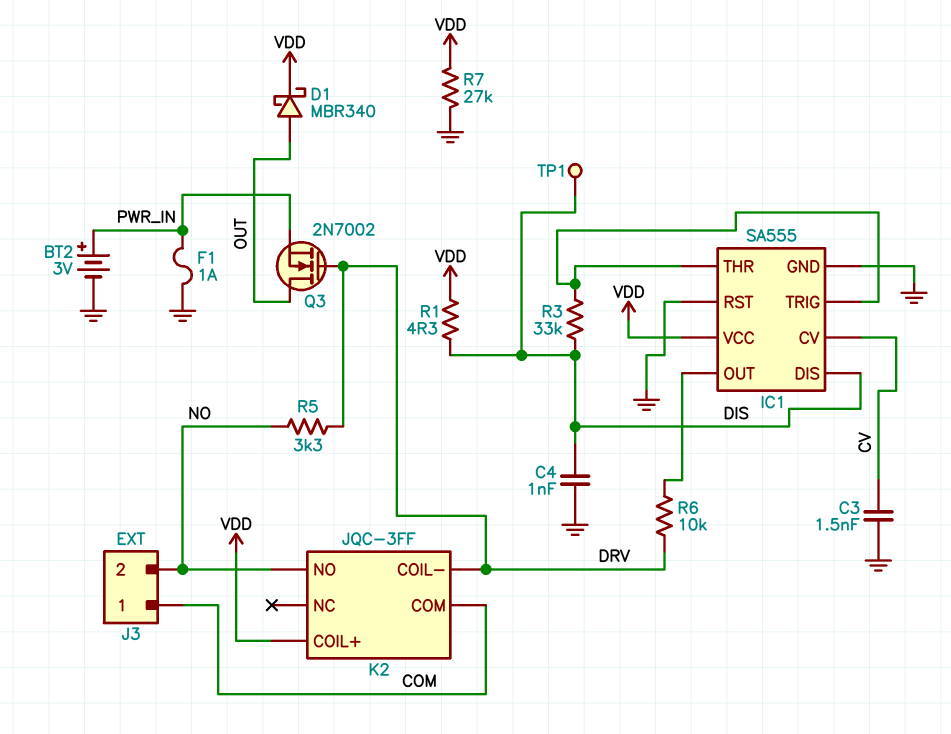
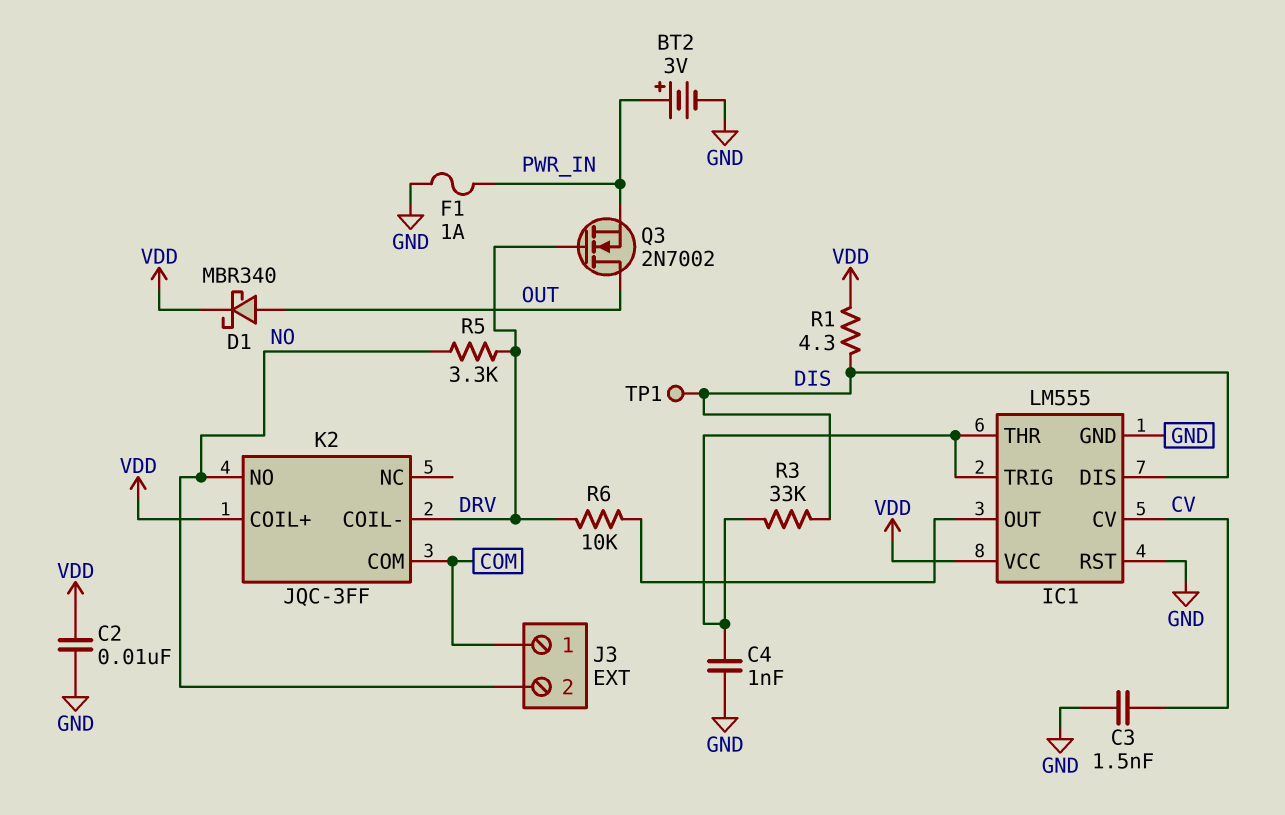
C2: none -> 10nF (GND, VDD)
C4: 1nF (DIS, GND) -> 1nF (GND, IC1/THR)
IC1: SA555 -> LM555
R7: 27k (GND, VDD) -> none

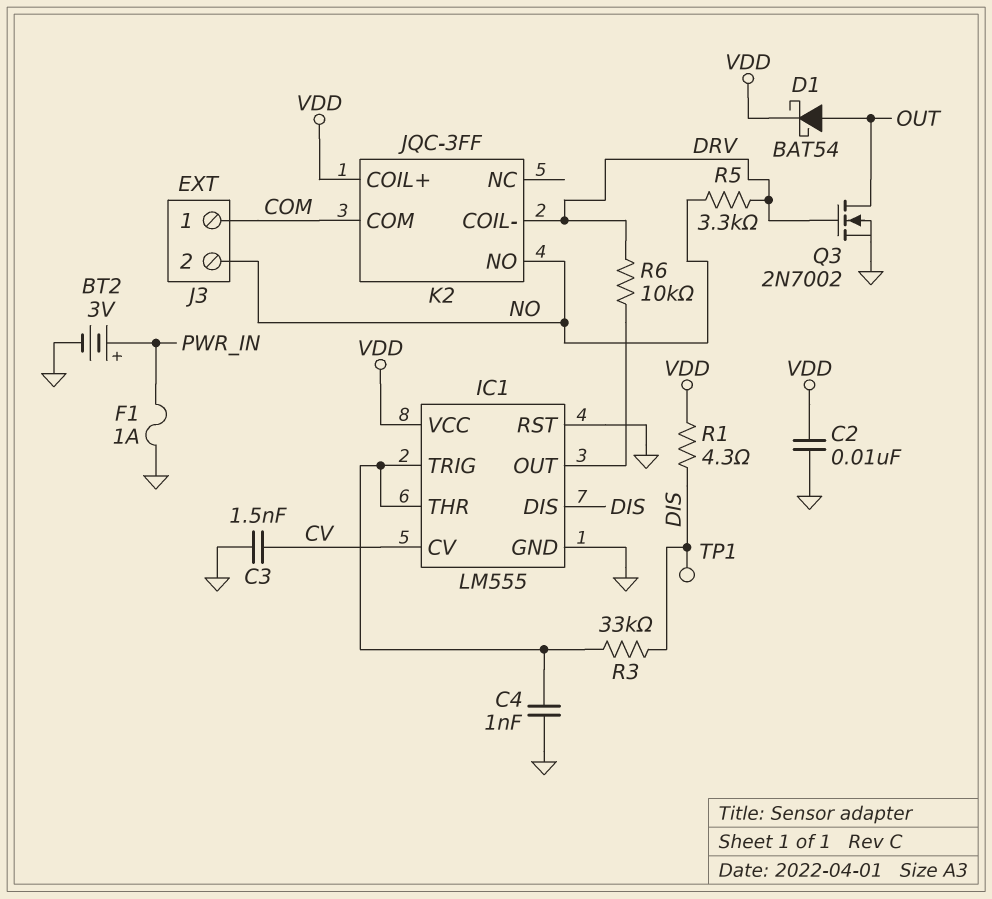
D1: schottky MBR340 (A OUT, K VDD) -> schottky BAT54 (A OUT, K VDD)
Q3: NMOS 2N7002 (G DRV, D OUT, S PWR_IN) -> NMOS 2N7002 (G DRV, D OUT, S GND)

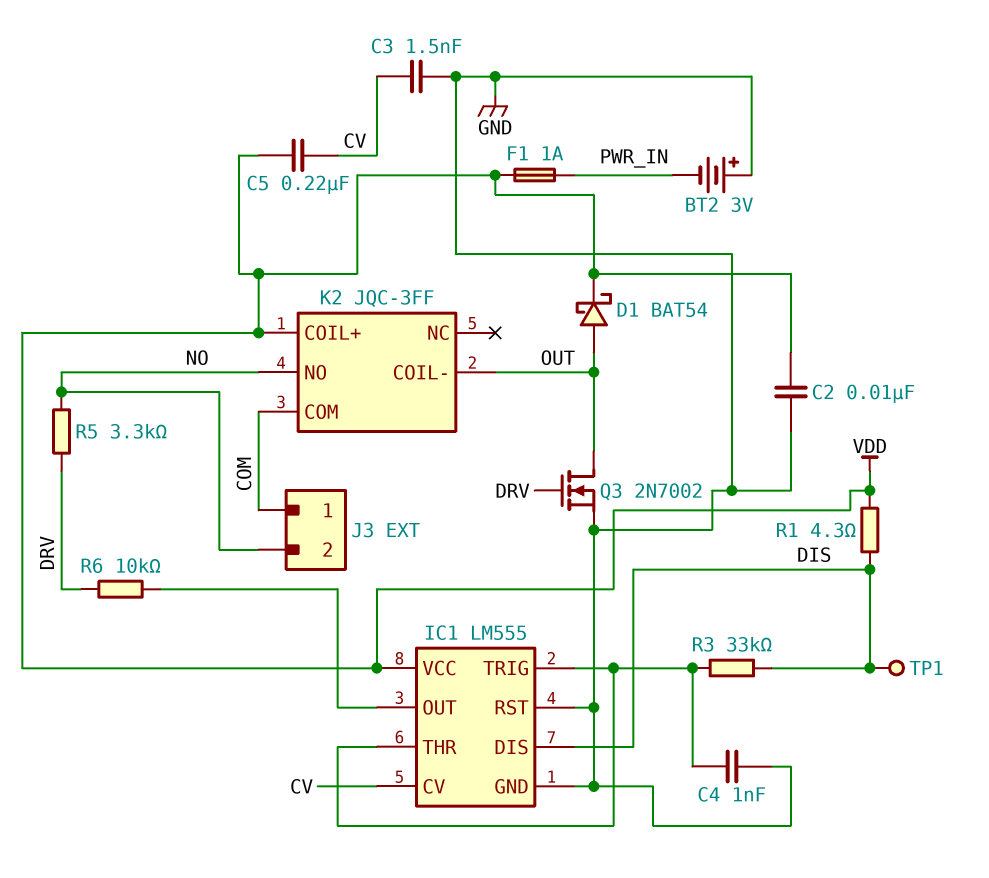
BT2: 3V (plus PWR_IN, minus GND) -> 3V (plus GND, minus PWR_IN)
C5: none -> 220nF (CV, VDD)
F1: 1A (GND, PWR_IN) -> 1A (PWR_IN, VDD)
K2 pin COIL-: DRV -> OUT

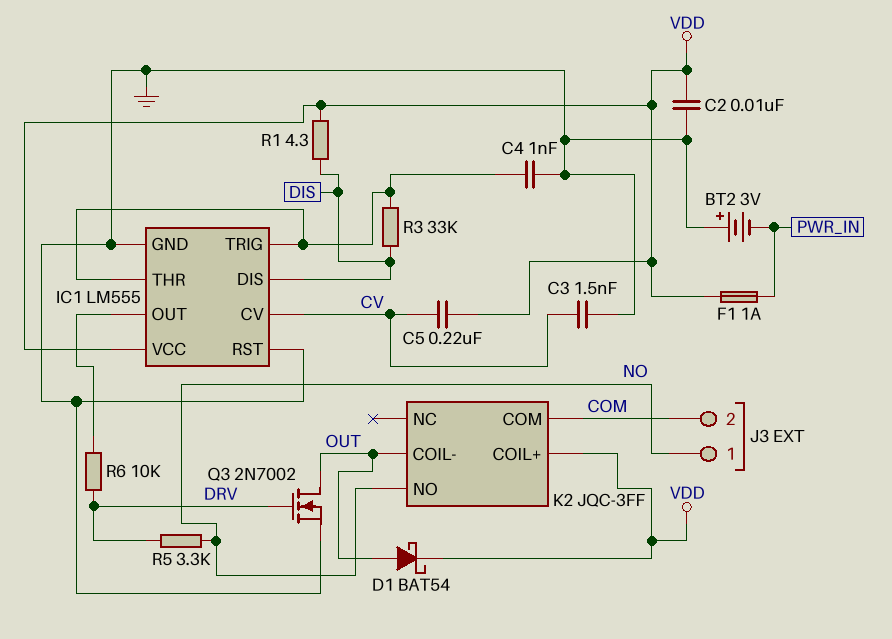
J3 pin 1: COM -> NO
J3 pin 2: NO -> COM
TP1: test point (DIS) -> none

